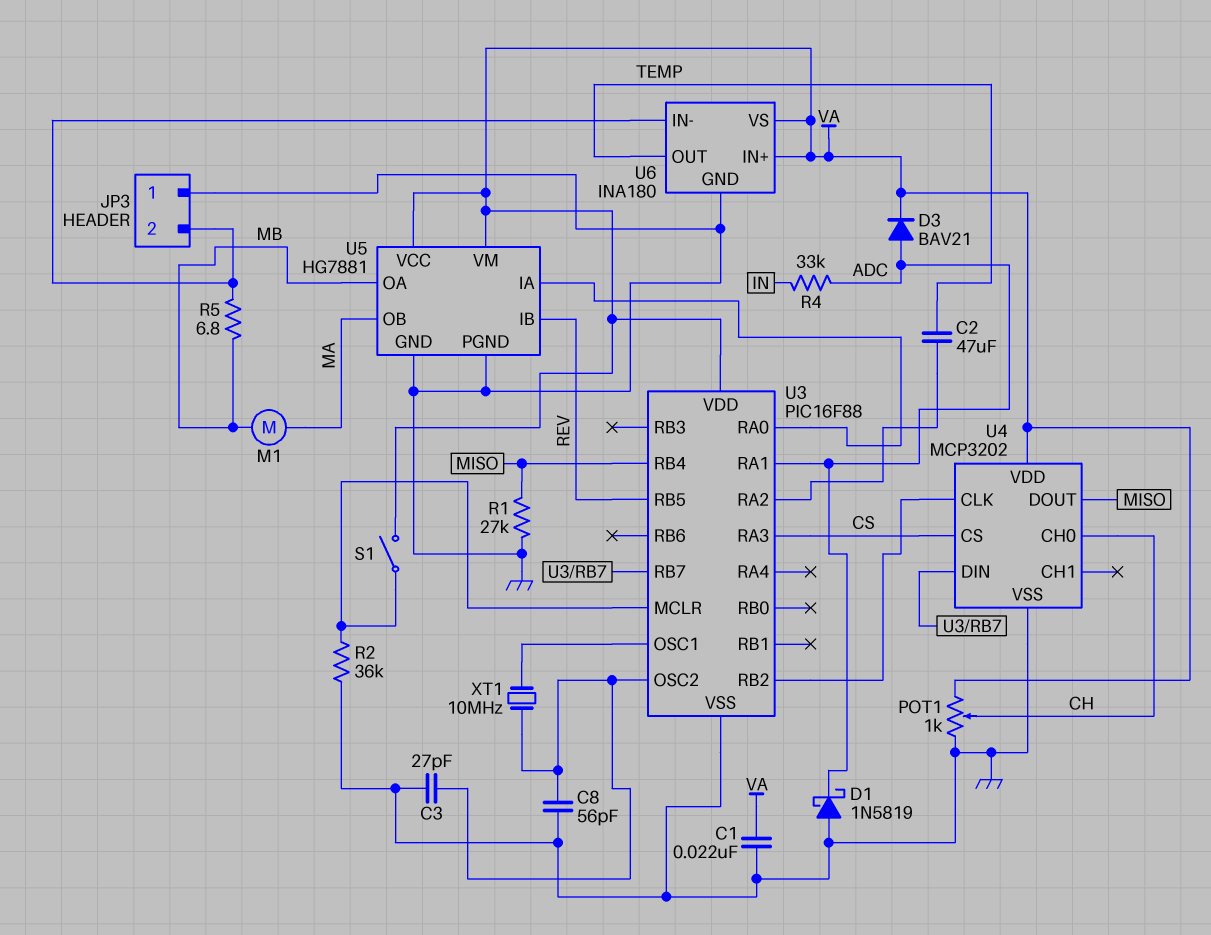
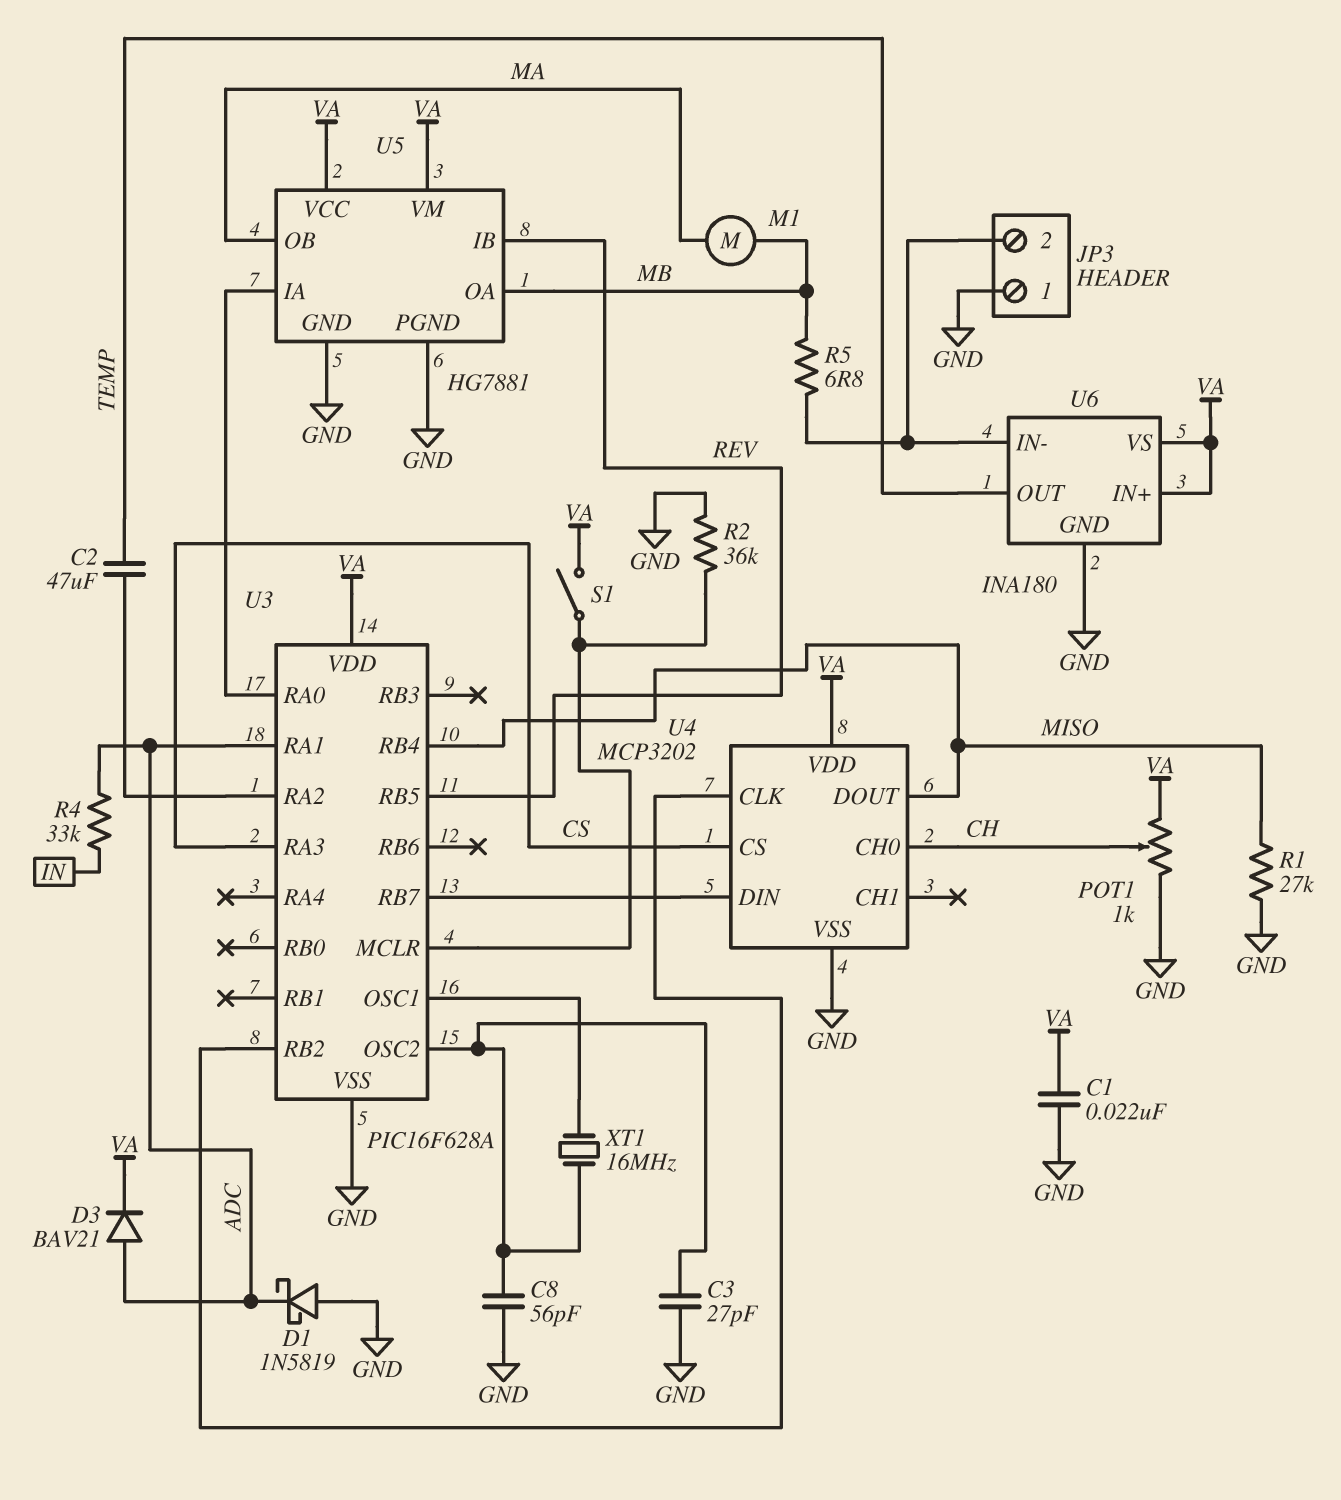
U3: PIC16F88 -> PIC16F628A
XT1: 10MHz (U3/OSC1, U3/OSC2) -> 16MHz (U3/OSC1, U3/OSC2)

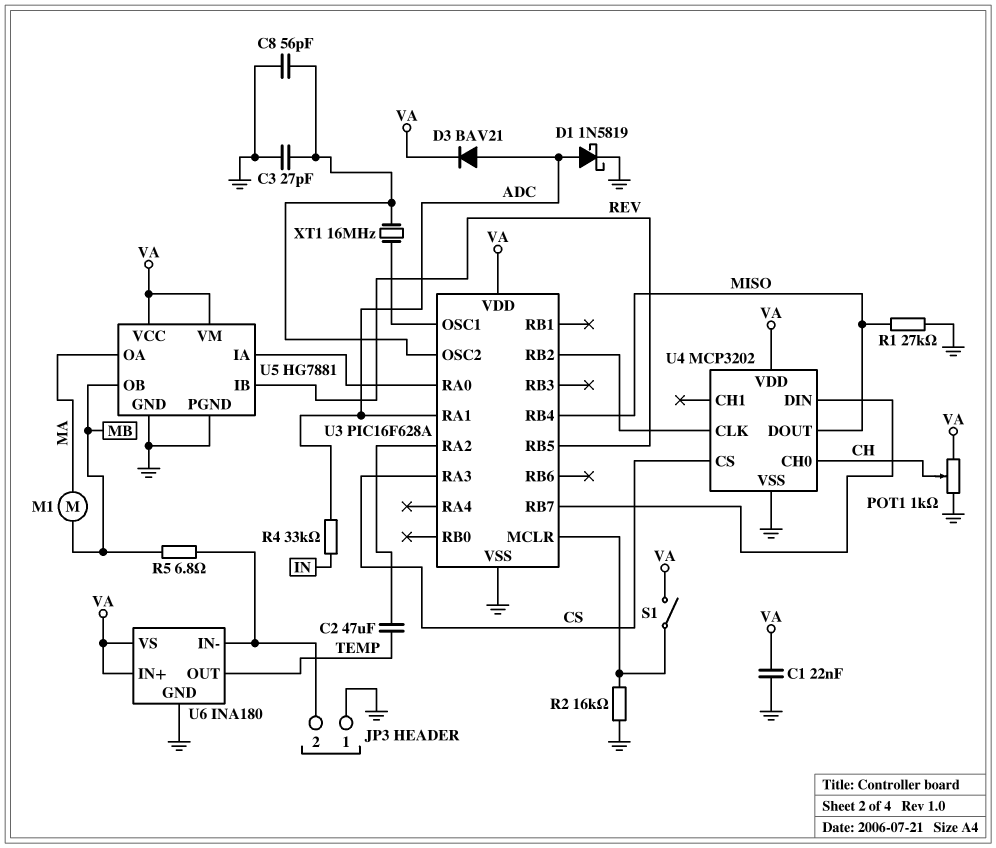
D1: schottky 1N5819 (A GND, K ADC) -> schottky 1N5819 (A ADC, K GND)
R2: 36k (GND, U3/MCLR) -> 16k (GND, U3/MCLR)
U5 pin OA: MB -> MA
U5 pin OB: MA -> MB

